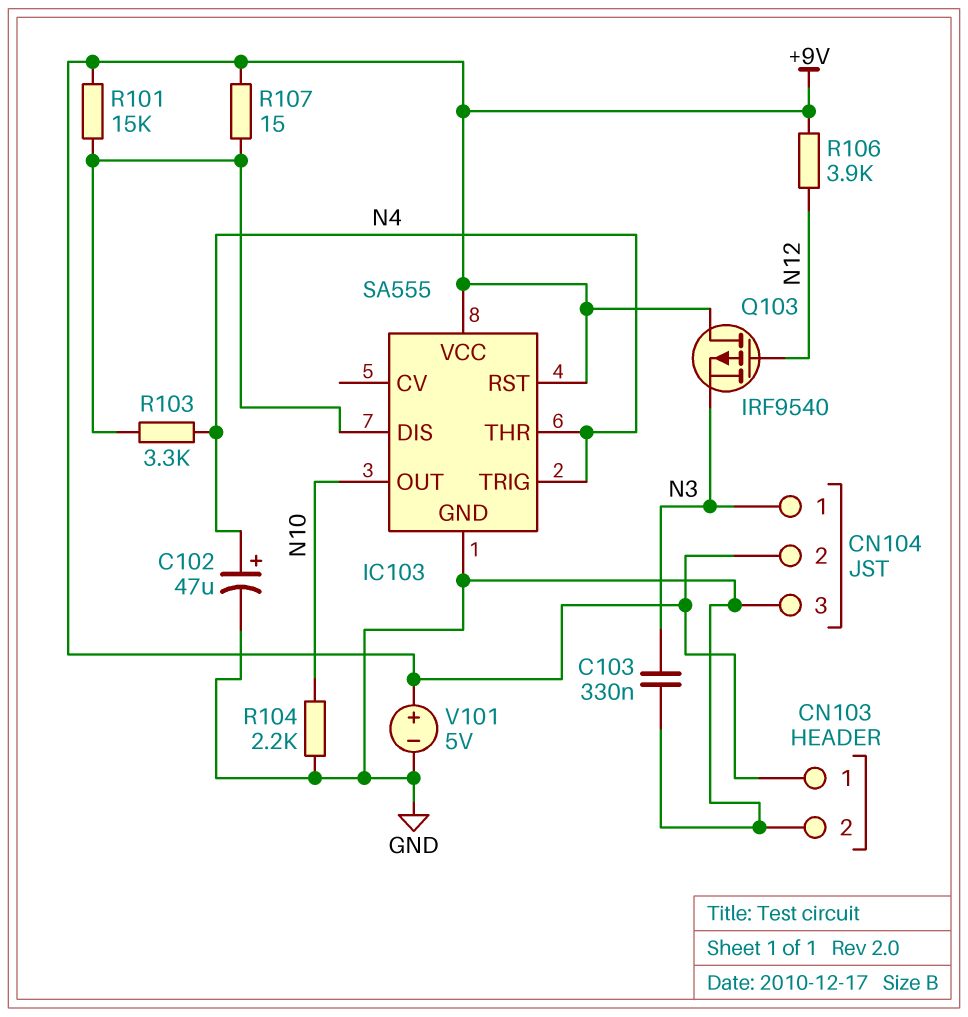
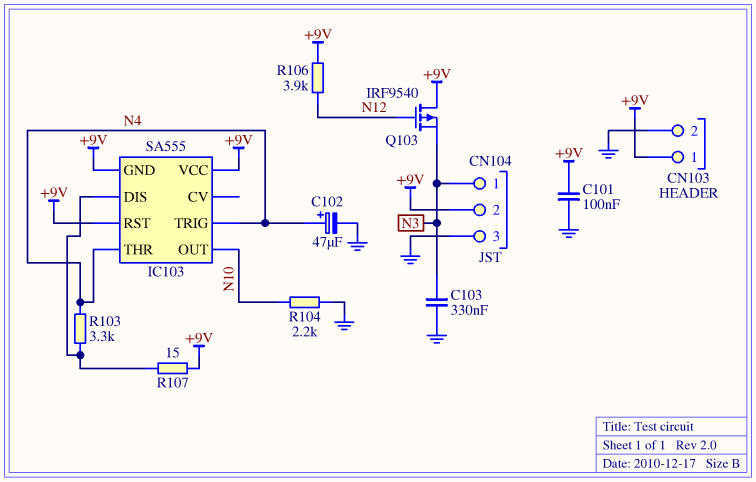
C101: none -> 100nF (+9V, GND)
IC103 pin GND: GND -> +9V
R101: 15k (+9V, IC103/DIS) -> none
V101: 5V (plus +9V, minus GND) -> none

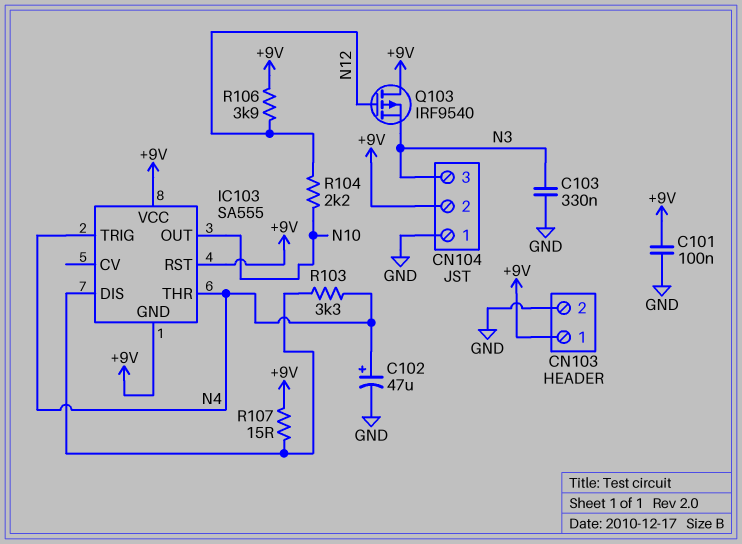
CN104 pin 1: N3 -> GND
CN104 pin 3: GND -> N3
R104: 2.2k (GND, N10) -> 2.2k (N10, N12)

